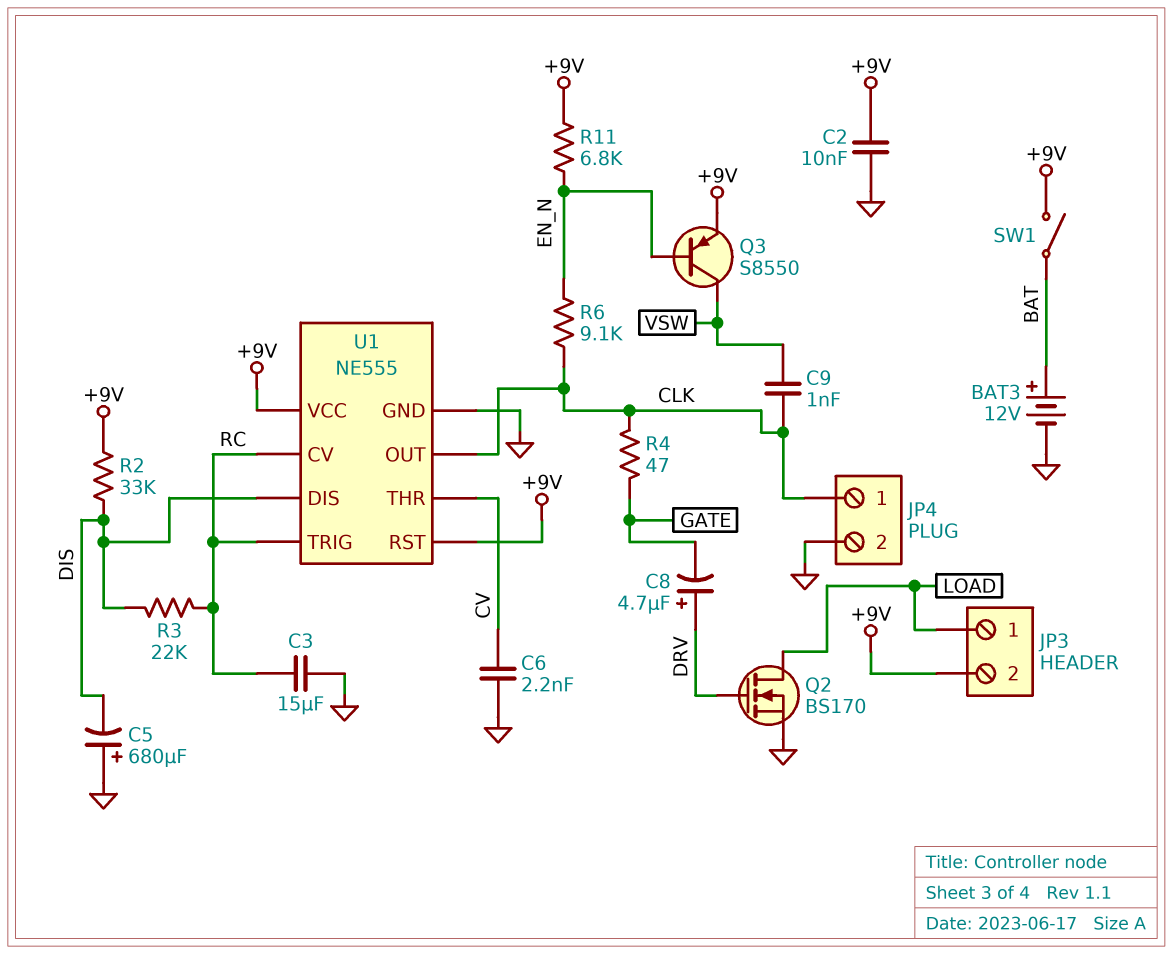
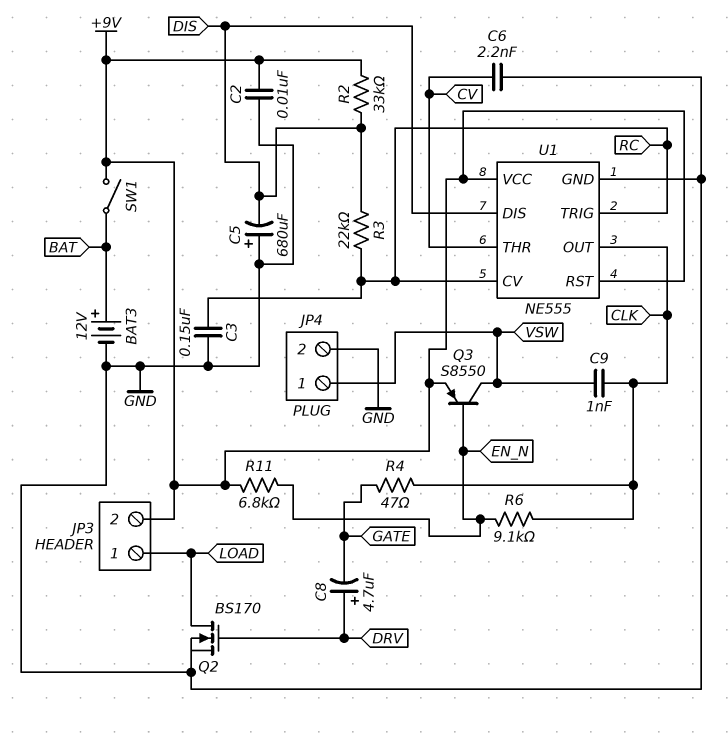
C3: 15uF (GND, RC) -> 150nF (GND, RC)
JP4 pin 1: CLK -> VSW

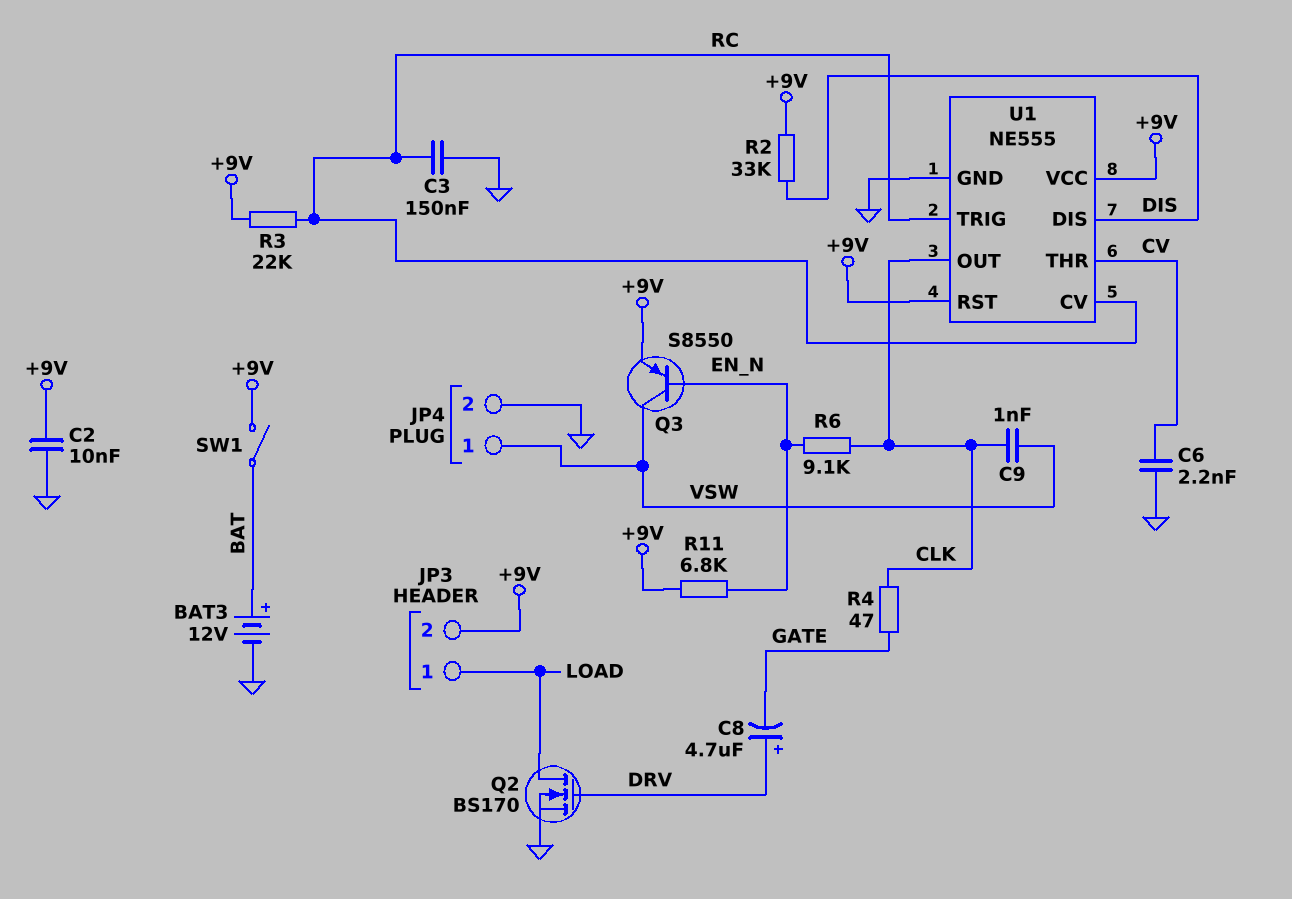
C5: 680uF (plus GND, minus DIS) -> none
R3: 22k (DIS, RC) -> 22k (+9V, RC)

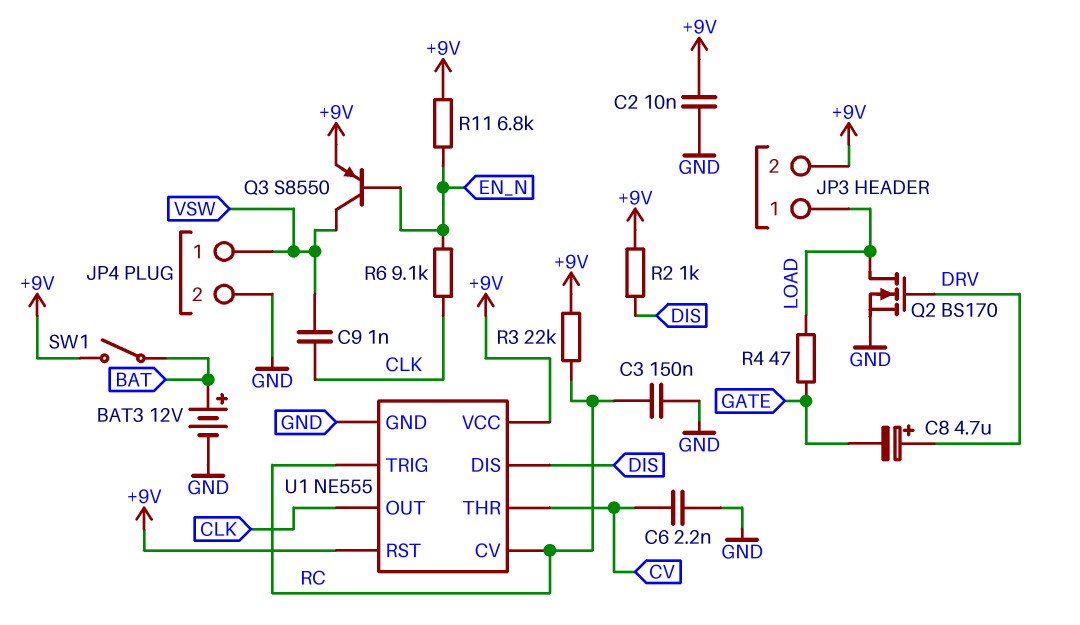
R2: 33k (+9V, DIS) -> 1k (+9V, DIS)
R4: 47 (CLK, GATE) -> 47 (GATE, LOAD)

